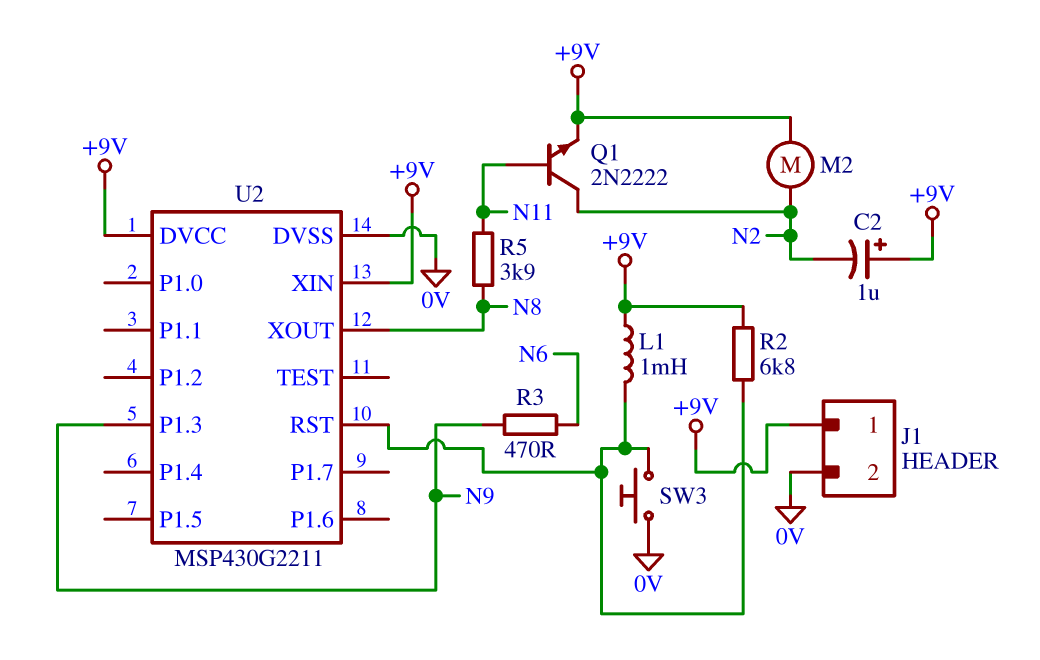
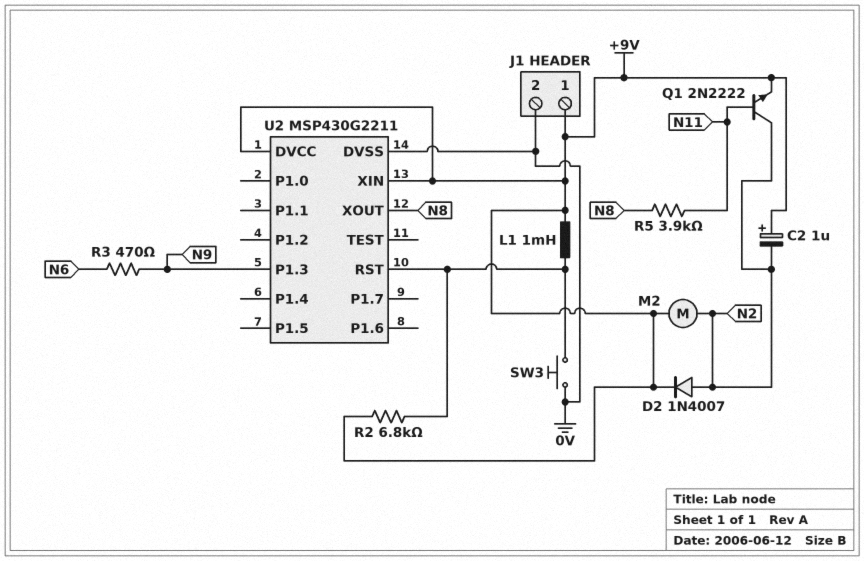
D2: none -> diode 1N4007 (A N2, K +9V)

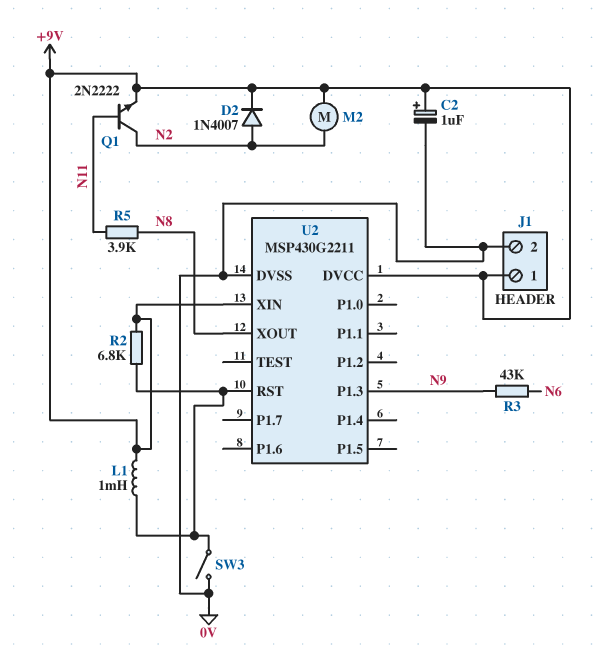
C2: 1uF (plus +9V, minus N2) -> 1uF (plus +9V, minus 0V)
R3: 470 (N6, N9) -> 43k (N6, N9)
SW3: button (0V, U2/RST) -> switch (0V, U2/RST)

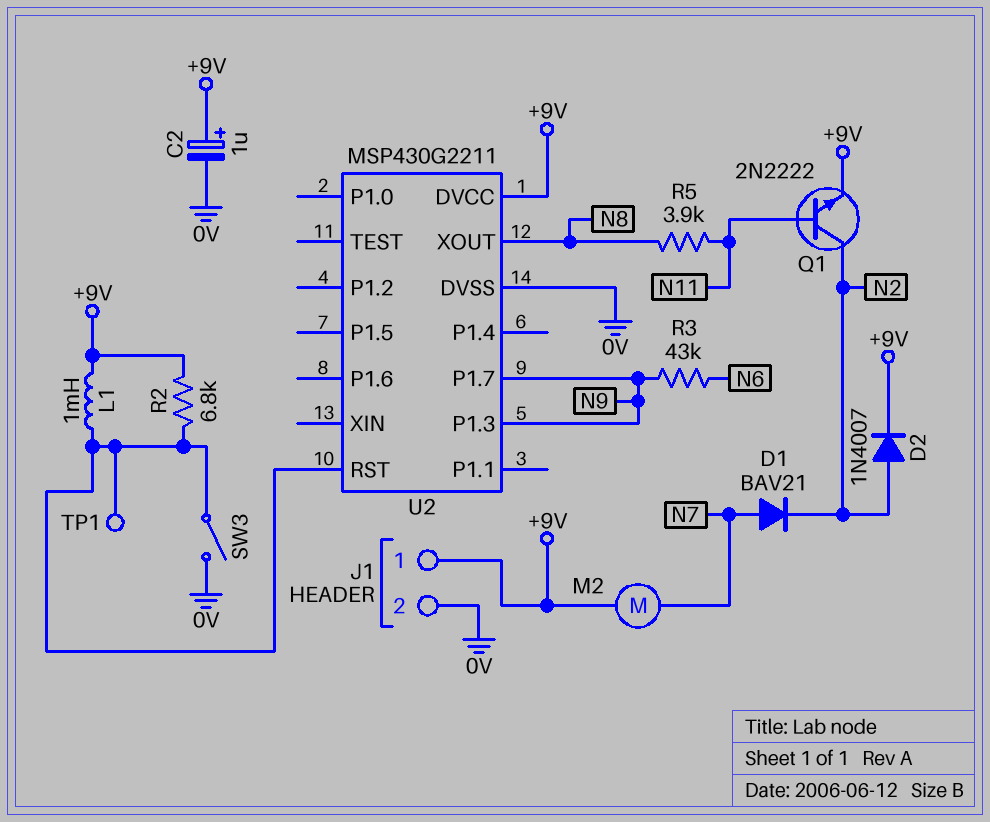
D1: none -> diode BAV21 (A N7, K N2)
M2: motor (+9V, N2) -> motor (+9V, N7)
TP1: none -> test point (U2/RST)
U2 pin P1.7: none -> N9
U2 pin XIN: +9V -> none

